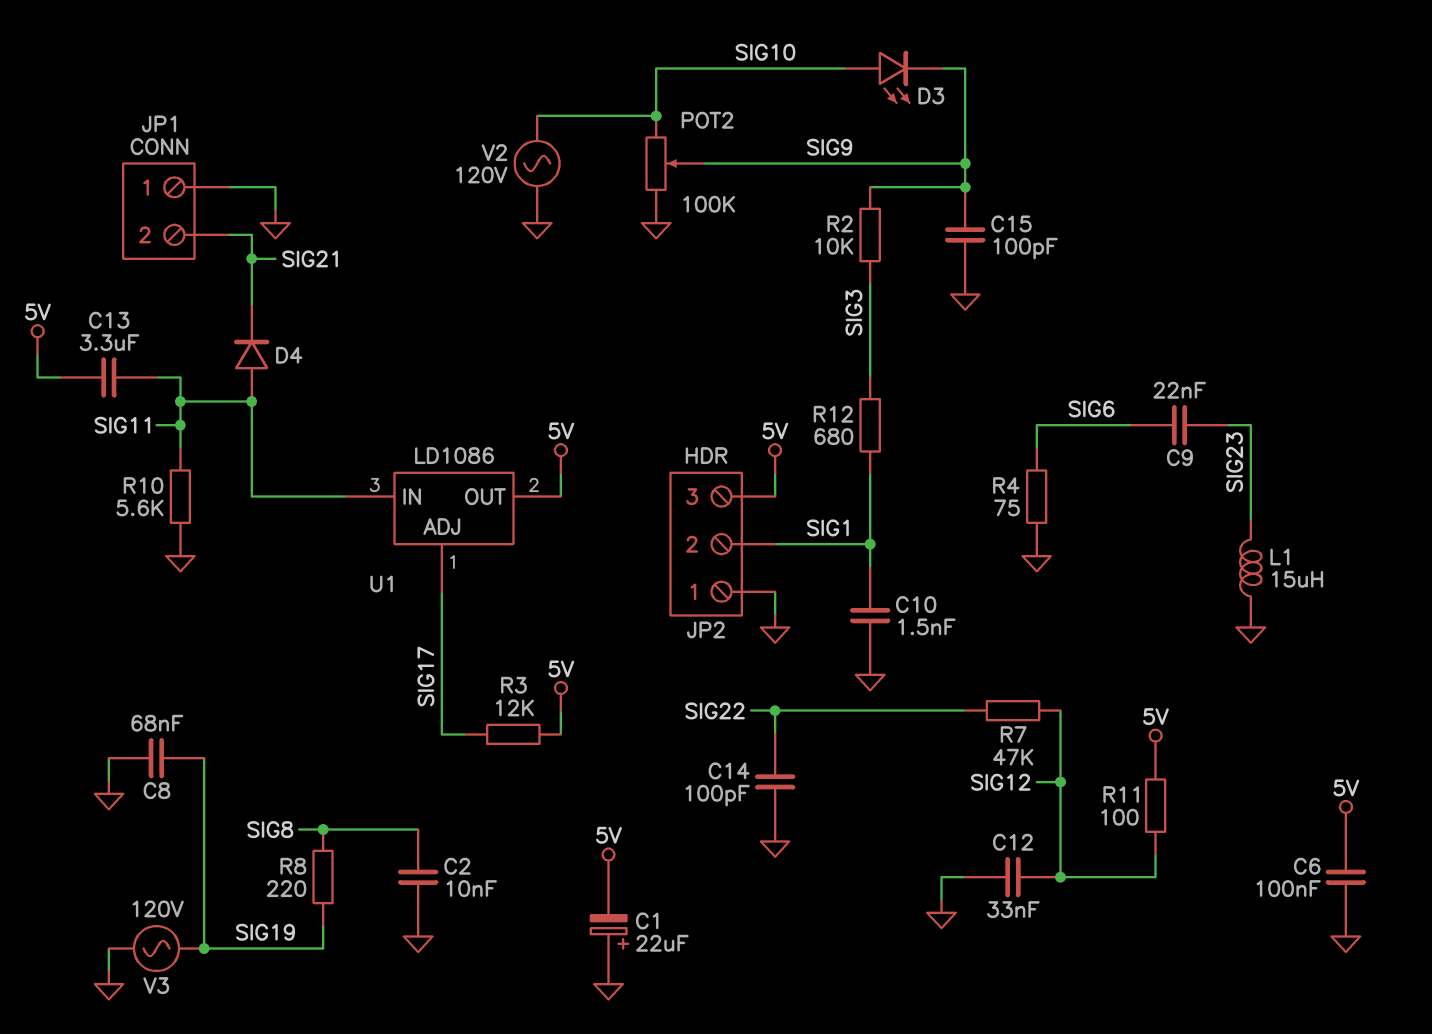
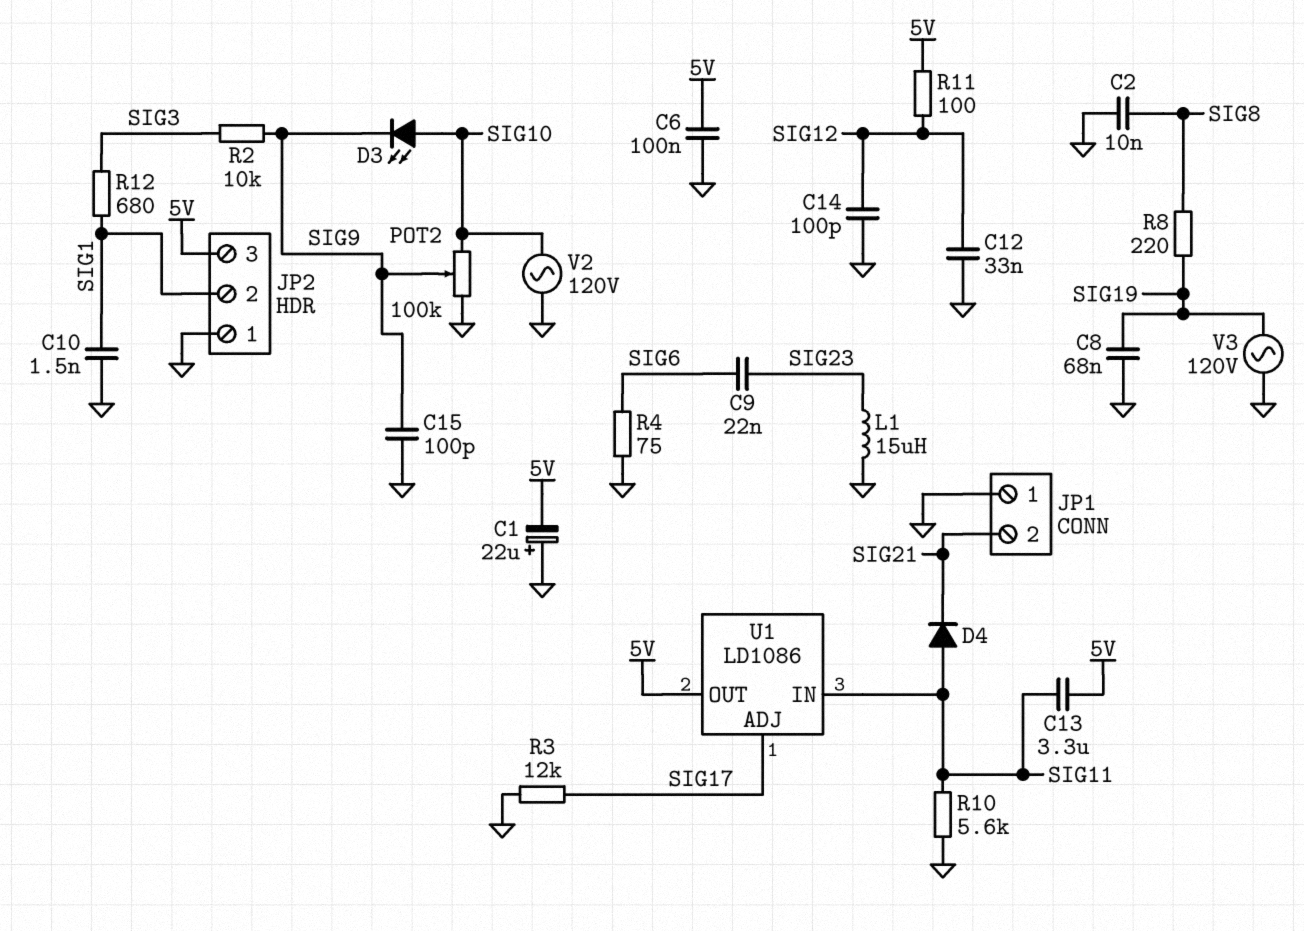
C14: 100pF (GND, SIG22) -> 100pF (GND, SIG12)
R3: 12k (5V, SIG17) -> 12k (GND, SIG17)
R7: 47k (SIG12, SIG22) -> none

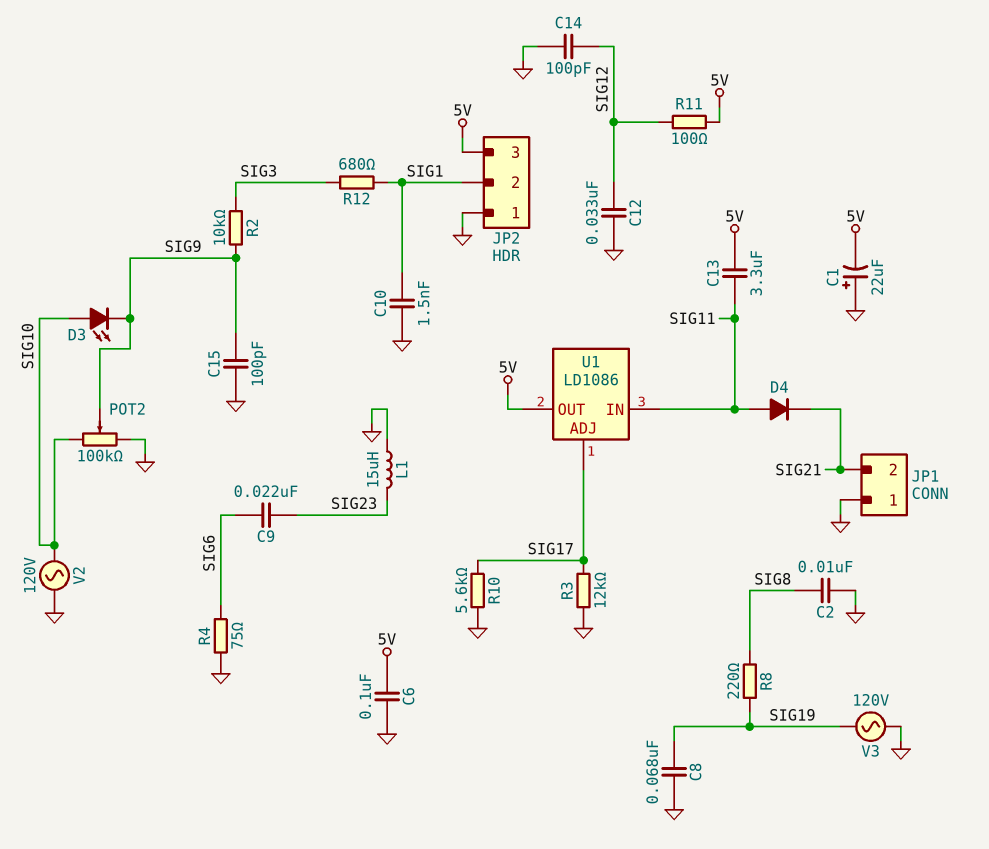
R10: 5.6k (GND, SIG11) -> 5.6k (GND, SIG17)

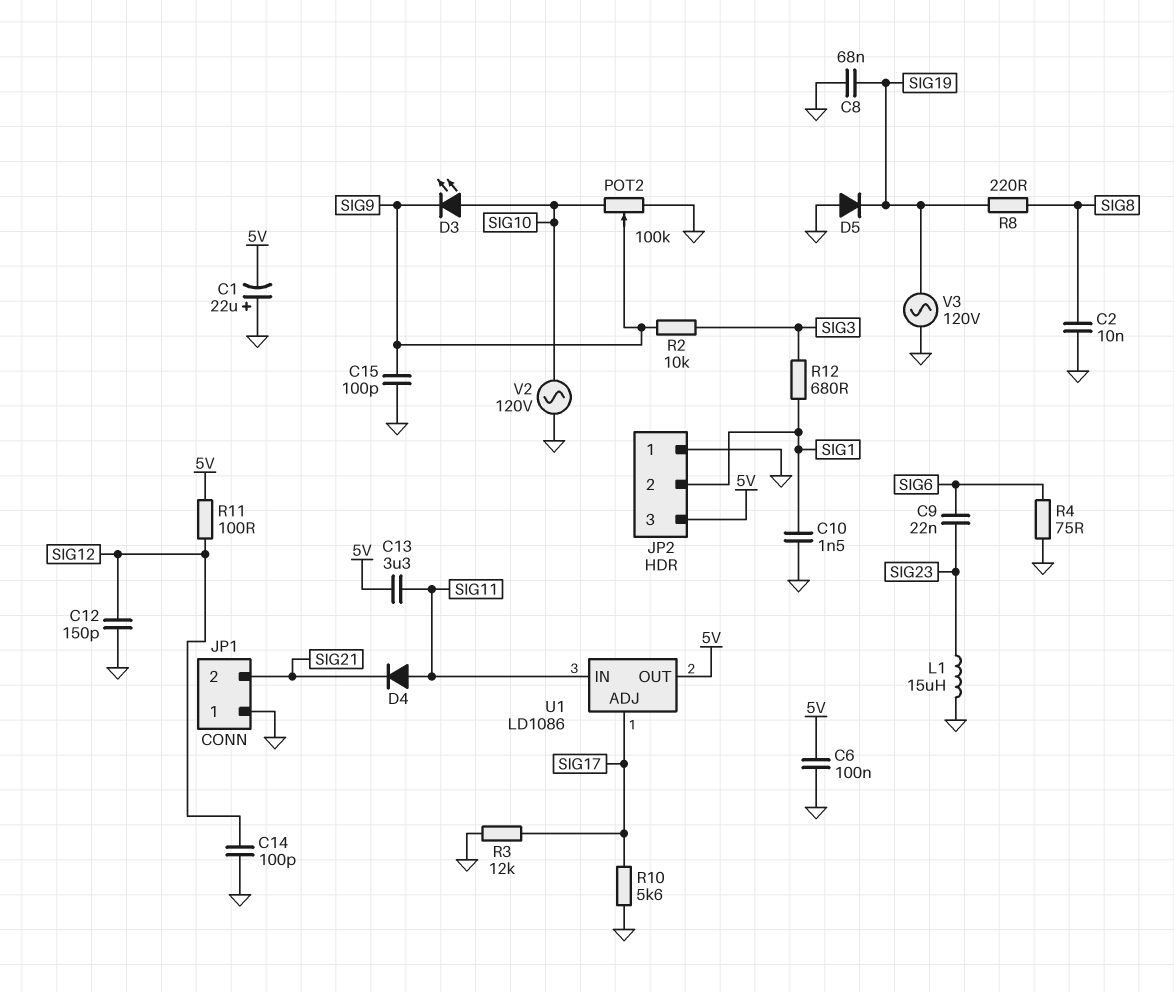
C12: 33nF (GND, SIG12) -> 150pF (GND, SIG12)
D5: none -> diode (A GND, K SIG19)

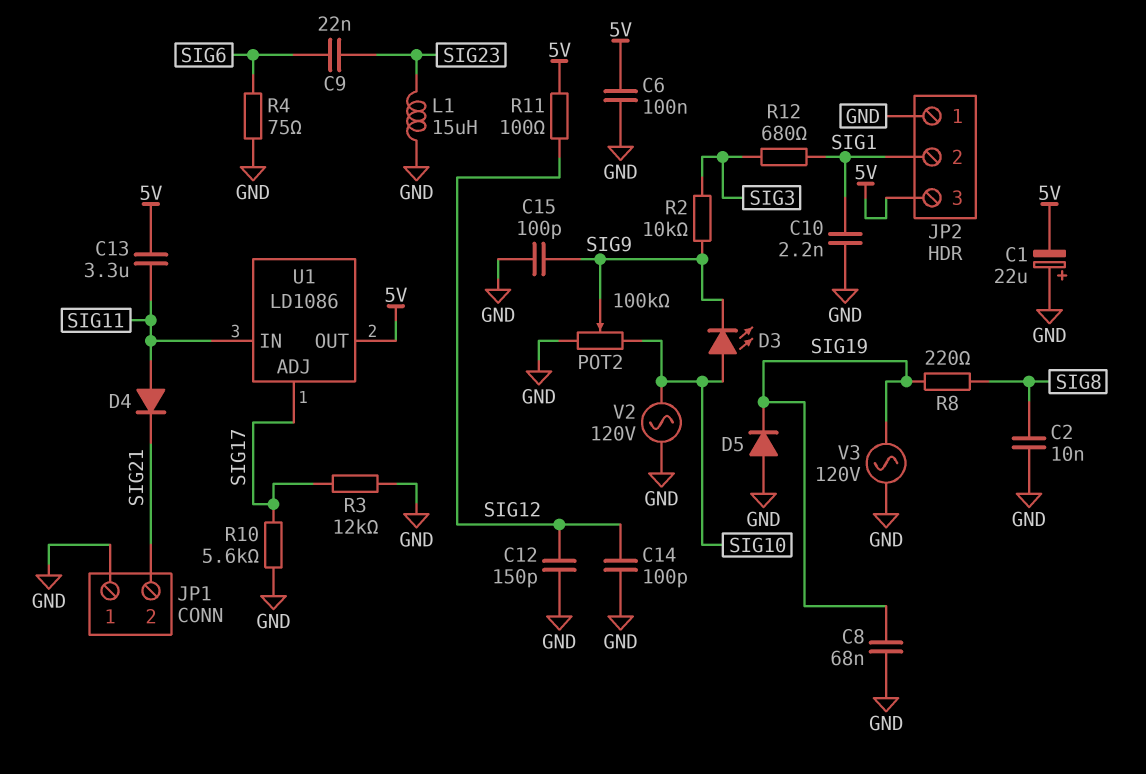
C10: 1.5nF (GND, SIG1) -> 2.2nF (GND, SIG1)

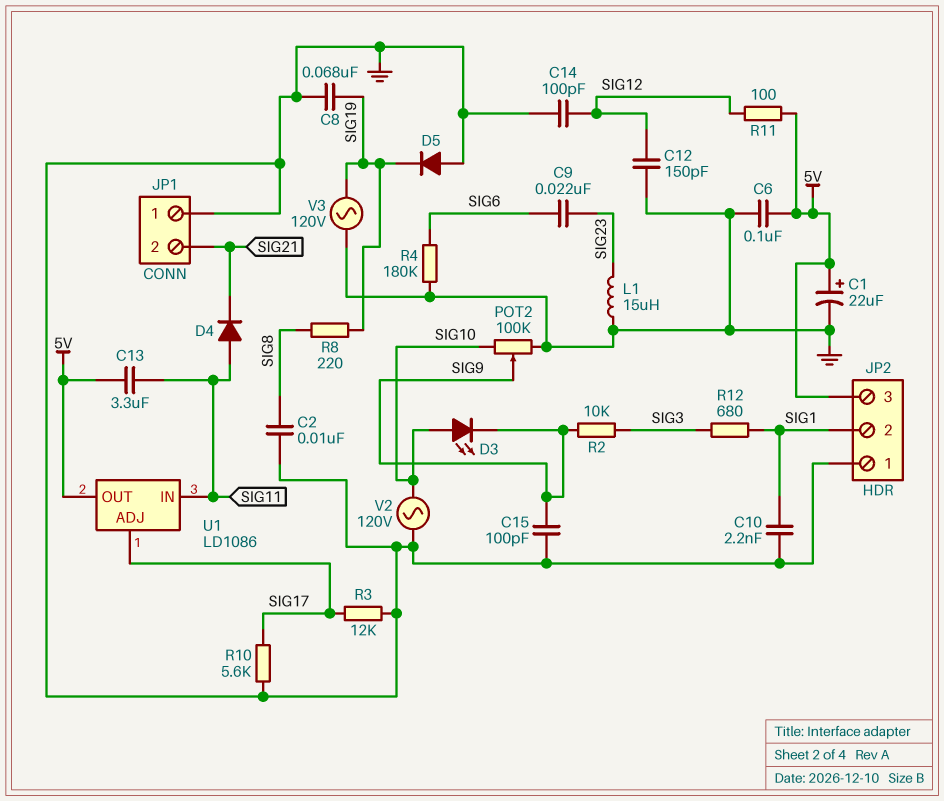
C1: 22uF (plus GND, minus 5V) -> 22uF (plus 5V, minus GND)
R4: 75 (GND, SIG6) -> 180k (GND, SIG6)

